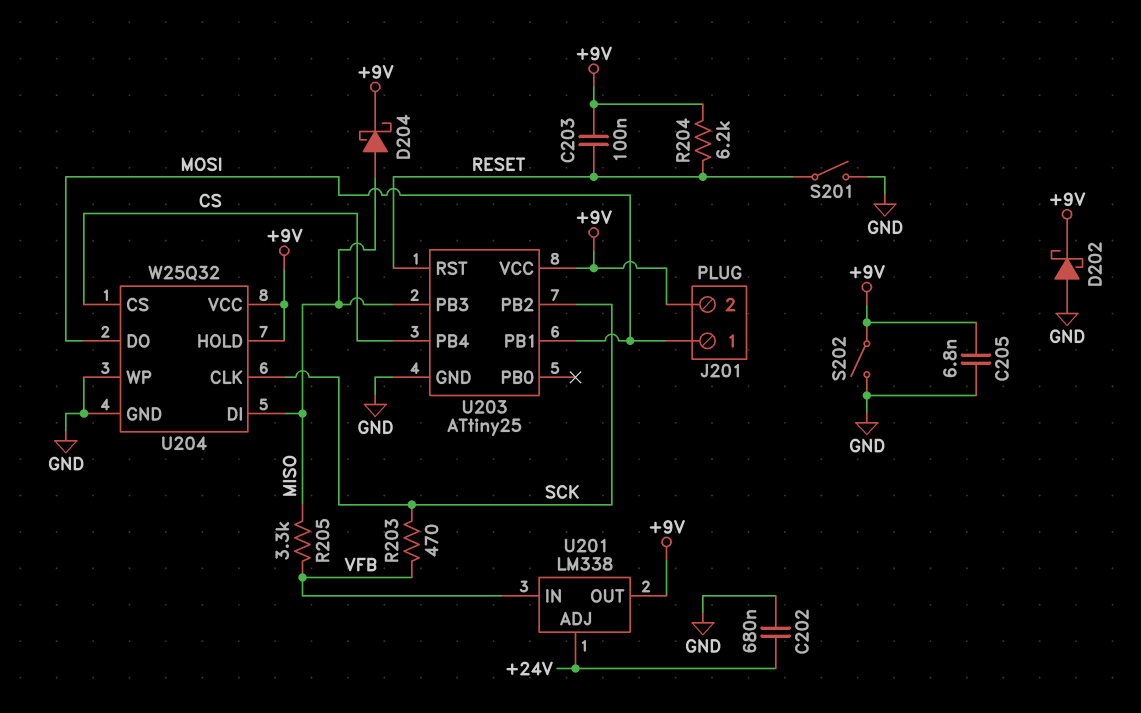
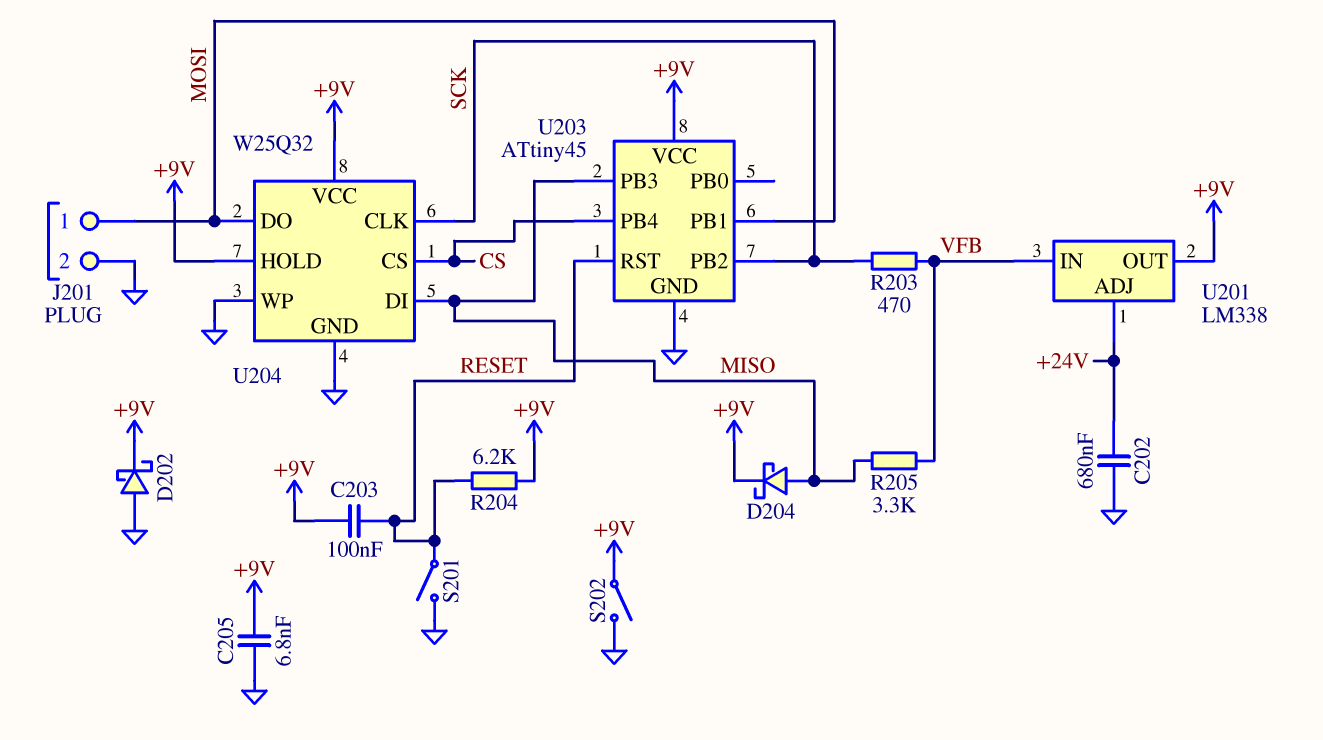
J201 pin 2: +9V -> GND
U203: ATtiny25 -> ATtiny45

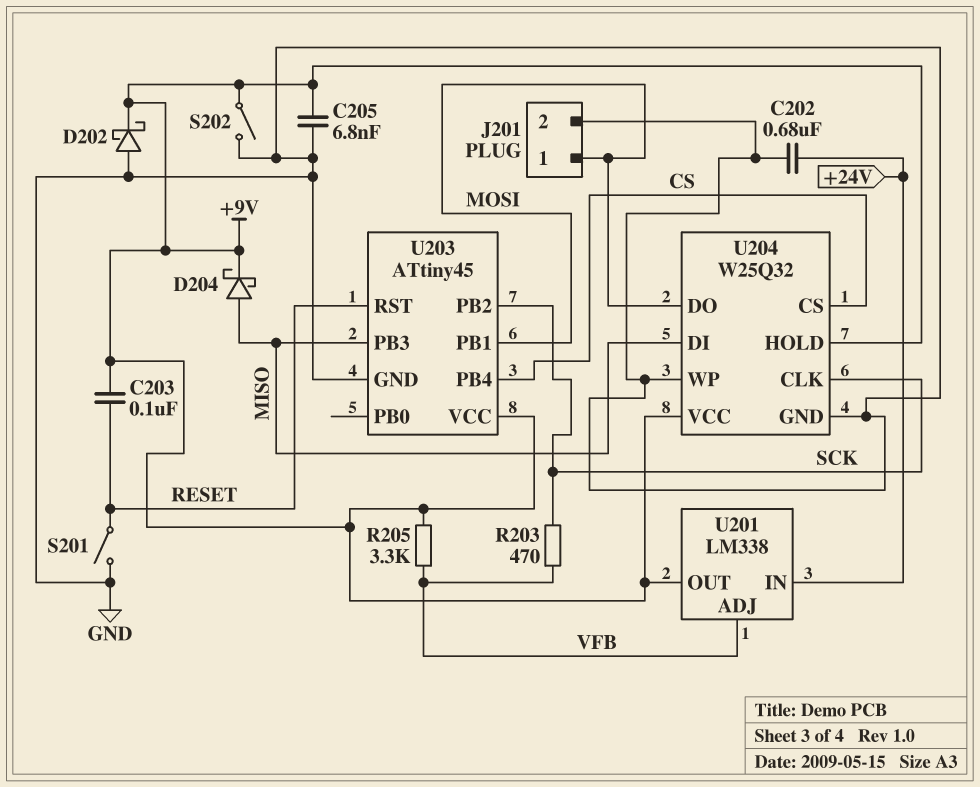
R204: 6.2k (+9V, RESET) -> none
R205: 3.3k (MISO, VFB) -> 3.3k (+9V, VFB)
U201 pin ADJ: +24V -> VFB
U201 pin IN: VFB -> +24V

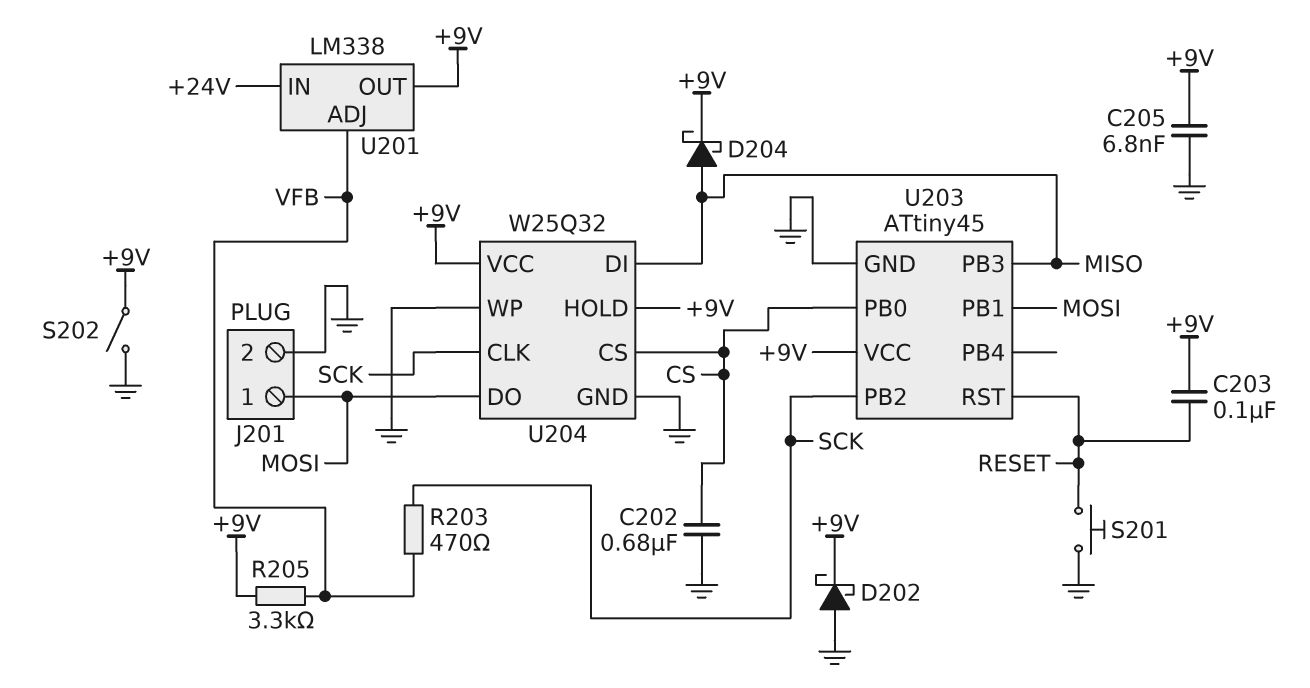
C202: 680nF (+24V, GND) -> 680nF (CS, GND)
S201: switch (GND, RESET) -> button (GND, RESET)
U203 pin PB0: none -> CS
U203 pin PB4: CS -> none

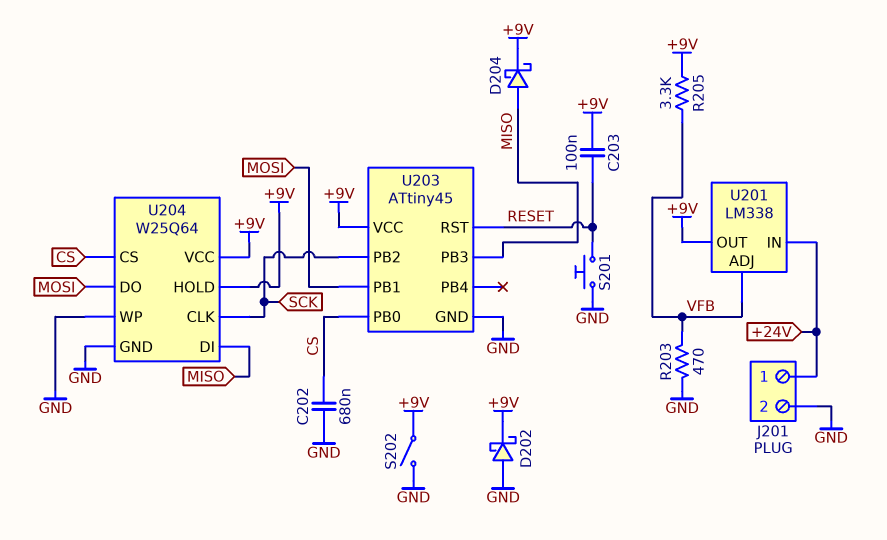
C205: 6.8nF (+9V, GND) -> none
J201 pin 1: MOSI -> +24V
R203: 470 (SCK, VFB) -> 470 (GND, VFB)
U204: W25Q32 -> W25Q64

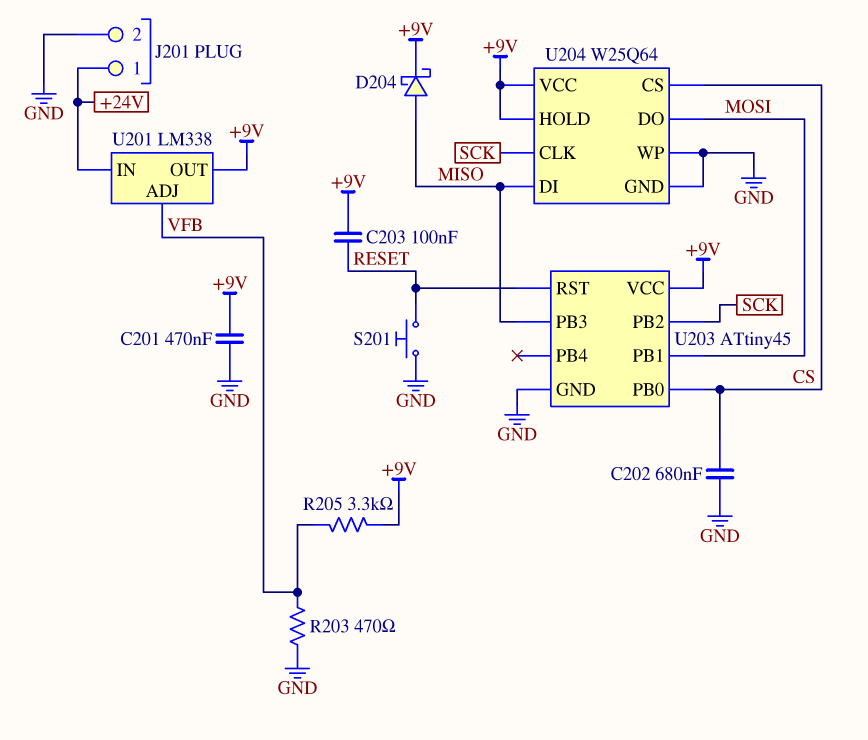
C201: none -> 470nF (+9V, GND)
D202: schottky (A GND, K +9V) -> none
S202: switch (+9V, GND) -> none

